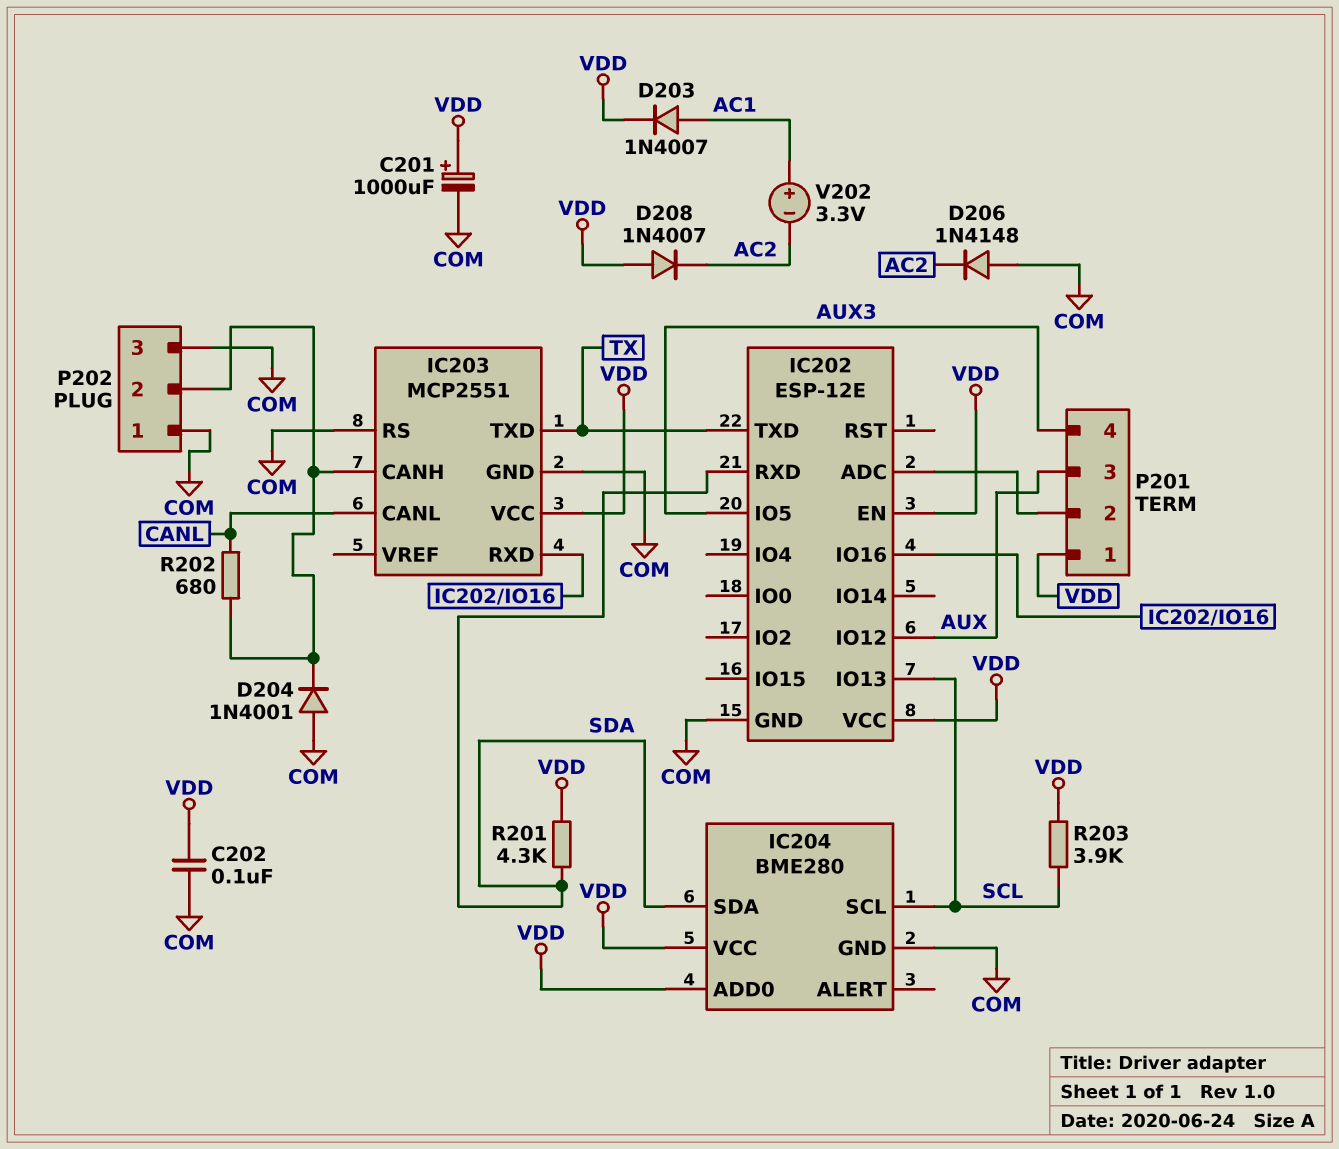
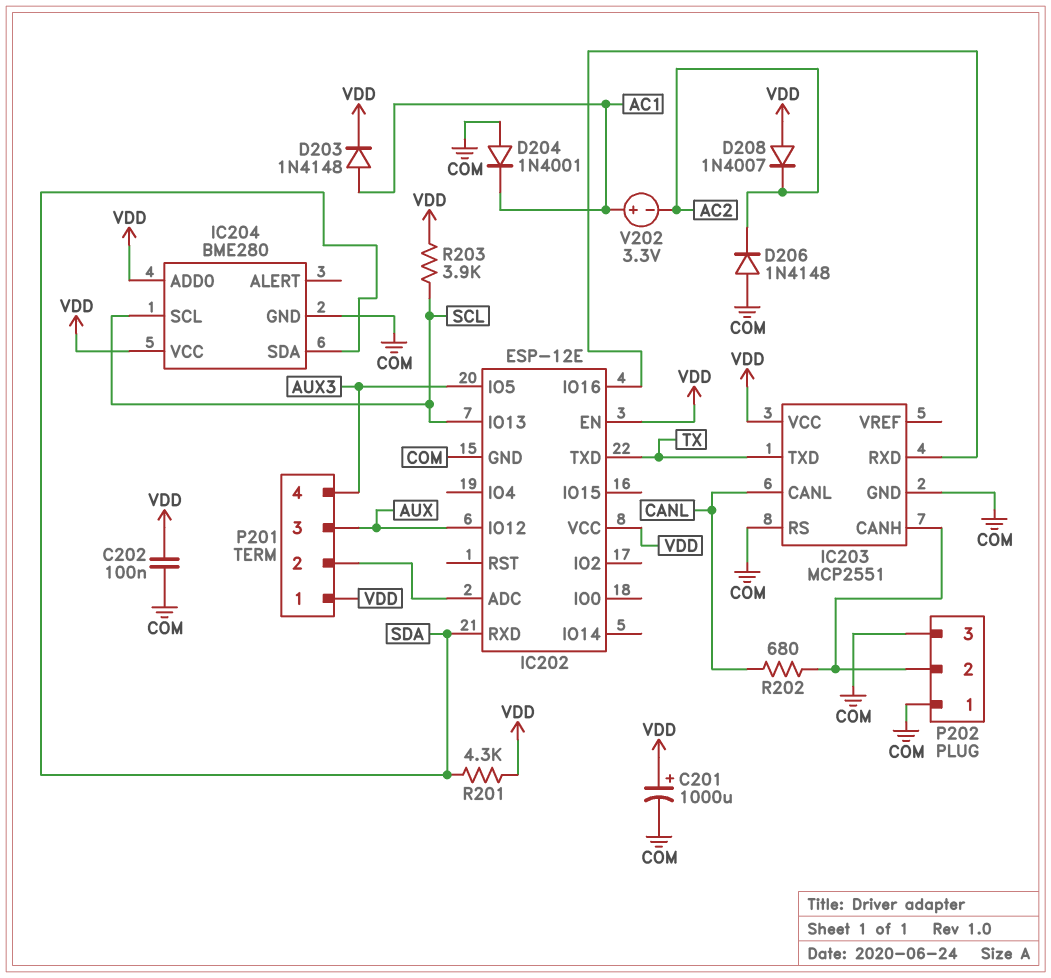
D203: diode 1N4007 (A AC1, K VDD) -> diode 1N4148 (A AC1, K VDD)
D204: diode 1N4001 (A COM, K IC203/CANH) -> diode 1N4001 (A COM, K AC1)

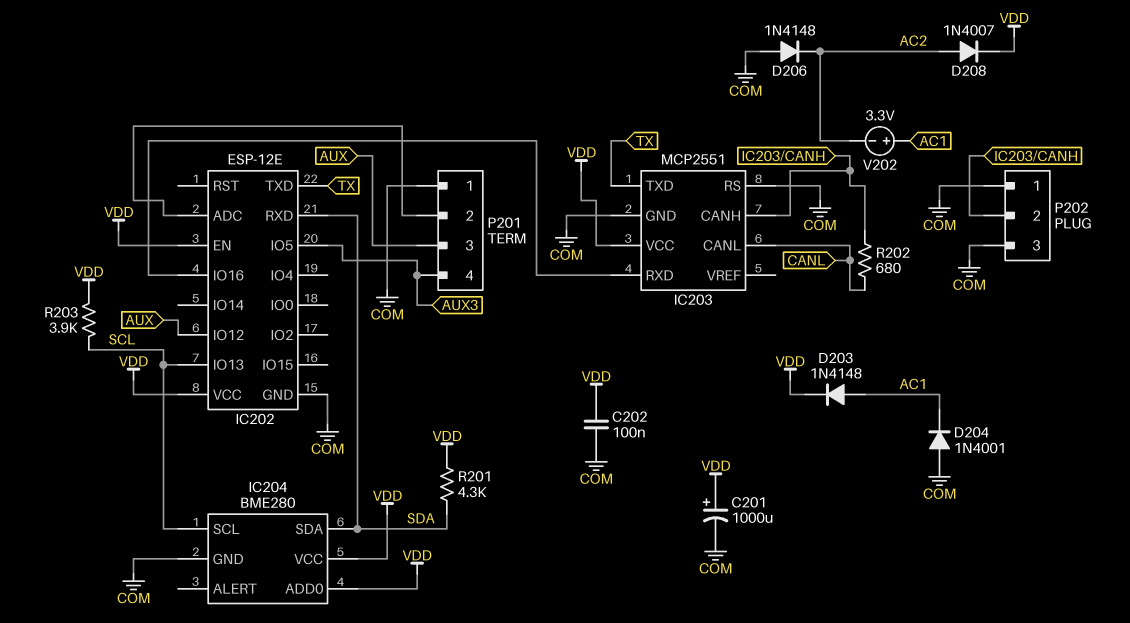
D208: diode 1N4007 (A VDD, K AC2) -> diode 1N4007 (A AC2, K VDD)
P201 pin 1: VDD -> COM

